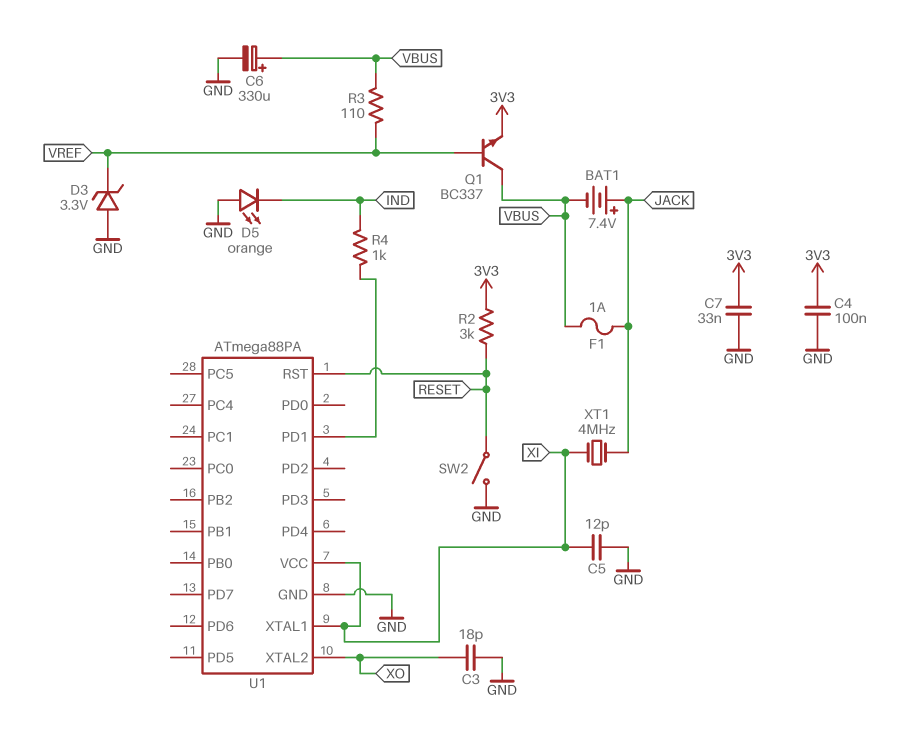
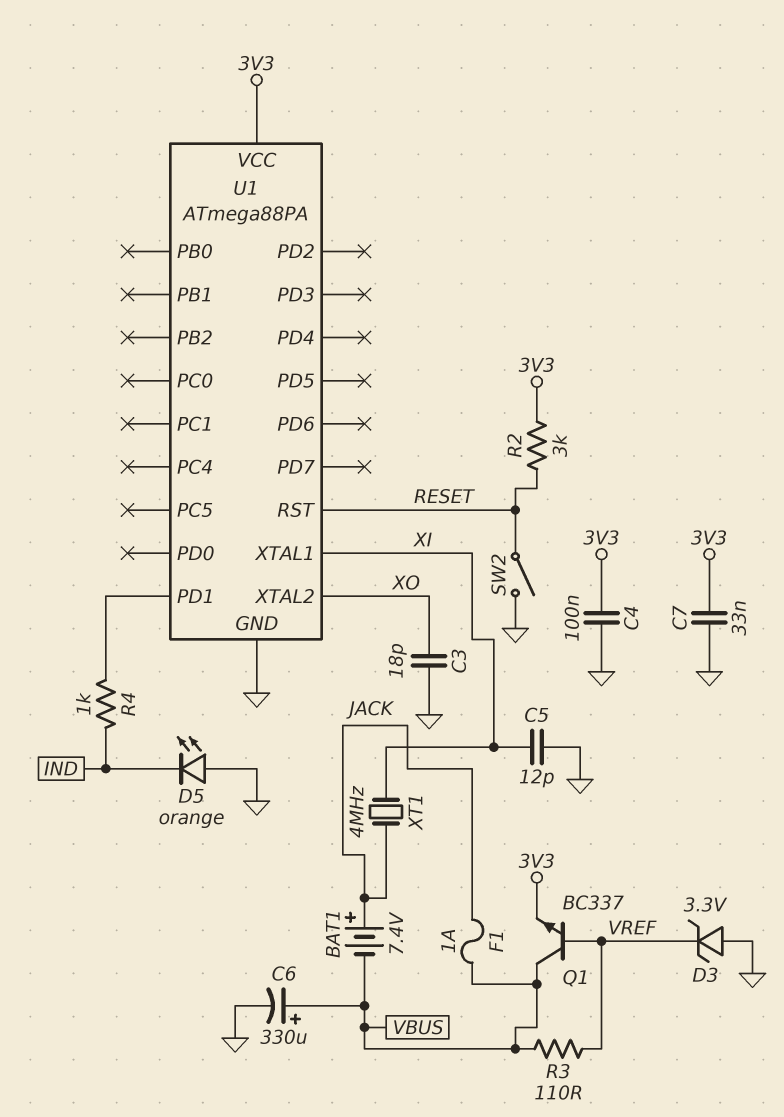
U1 pin VCC: XI -> 3V3

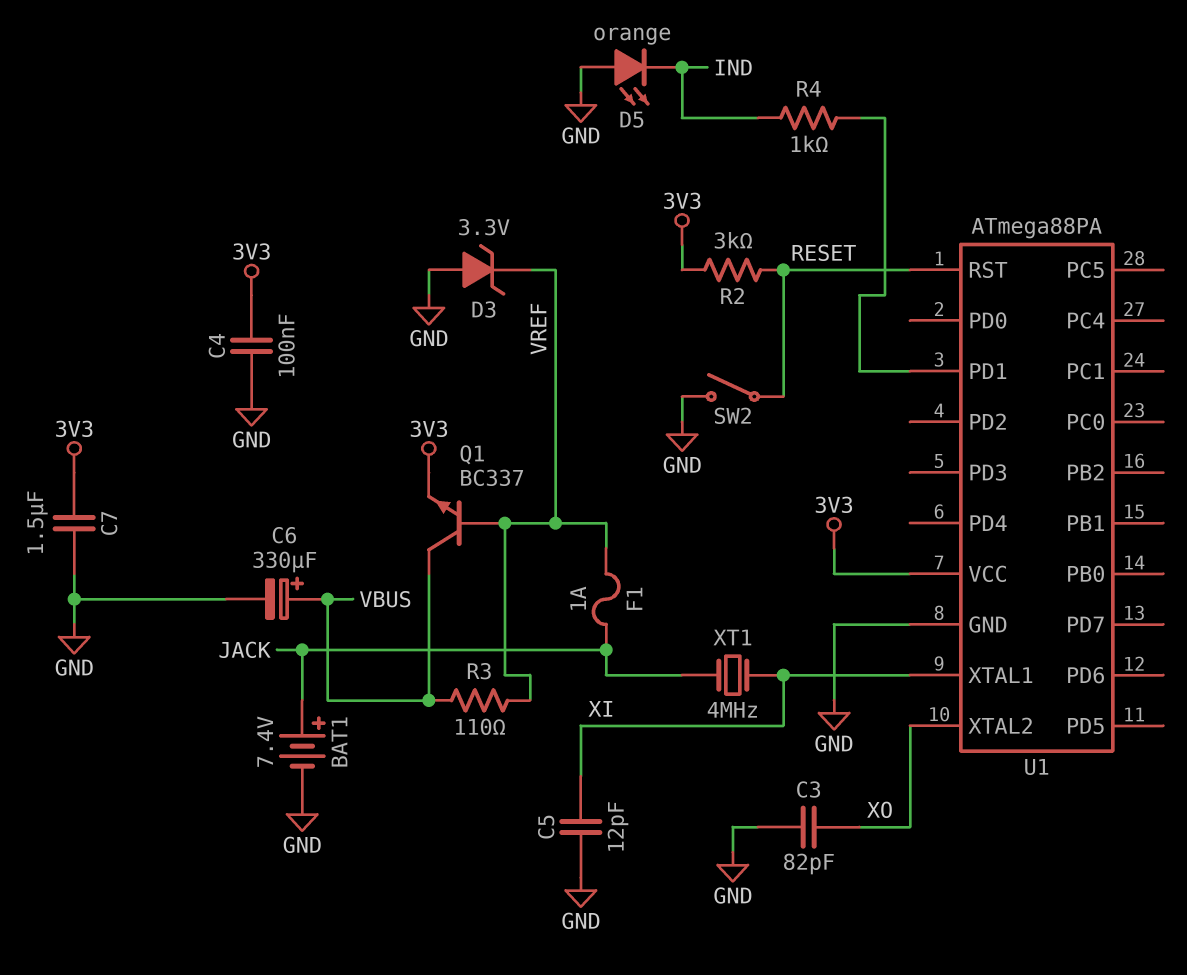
BAT1: 7.4V (plus JACK, minus VBUS) -> 7.4V (plus JACK, minus GND)
C3: 18pF (GND, XO) -> 82pF (GND, XO)
C7: 33nF (3V3, GND) -> 1.5uF (3V3, GND)
F1: 1A (JACK, VBUS) -> 1A (JACK, VREF)

